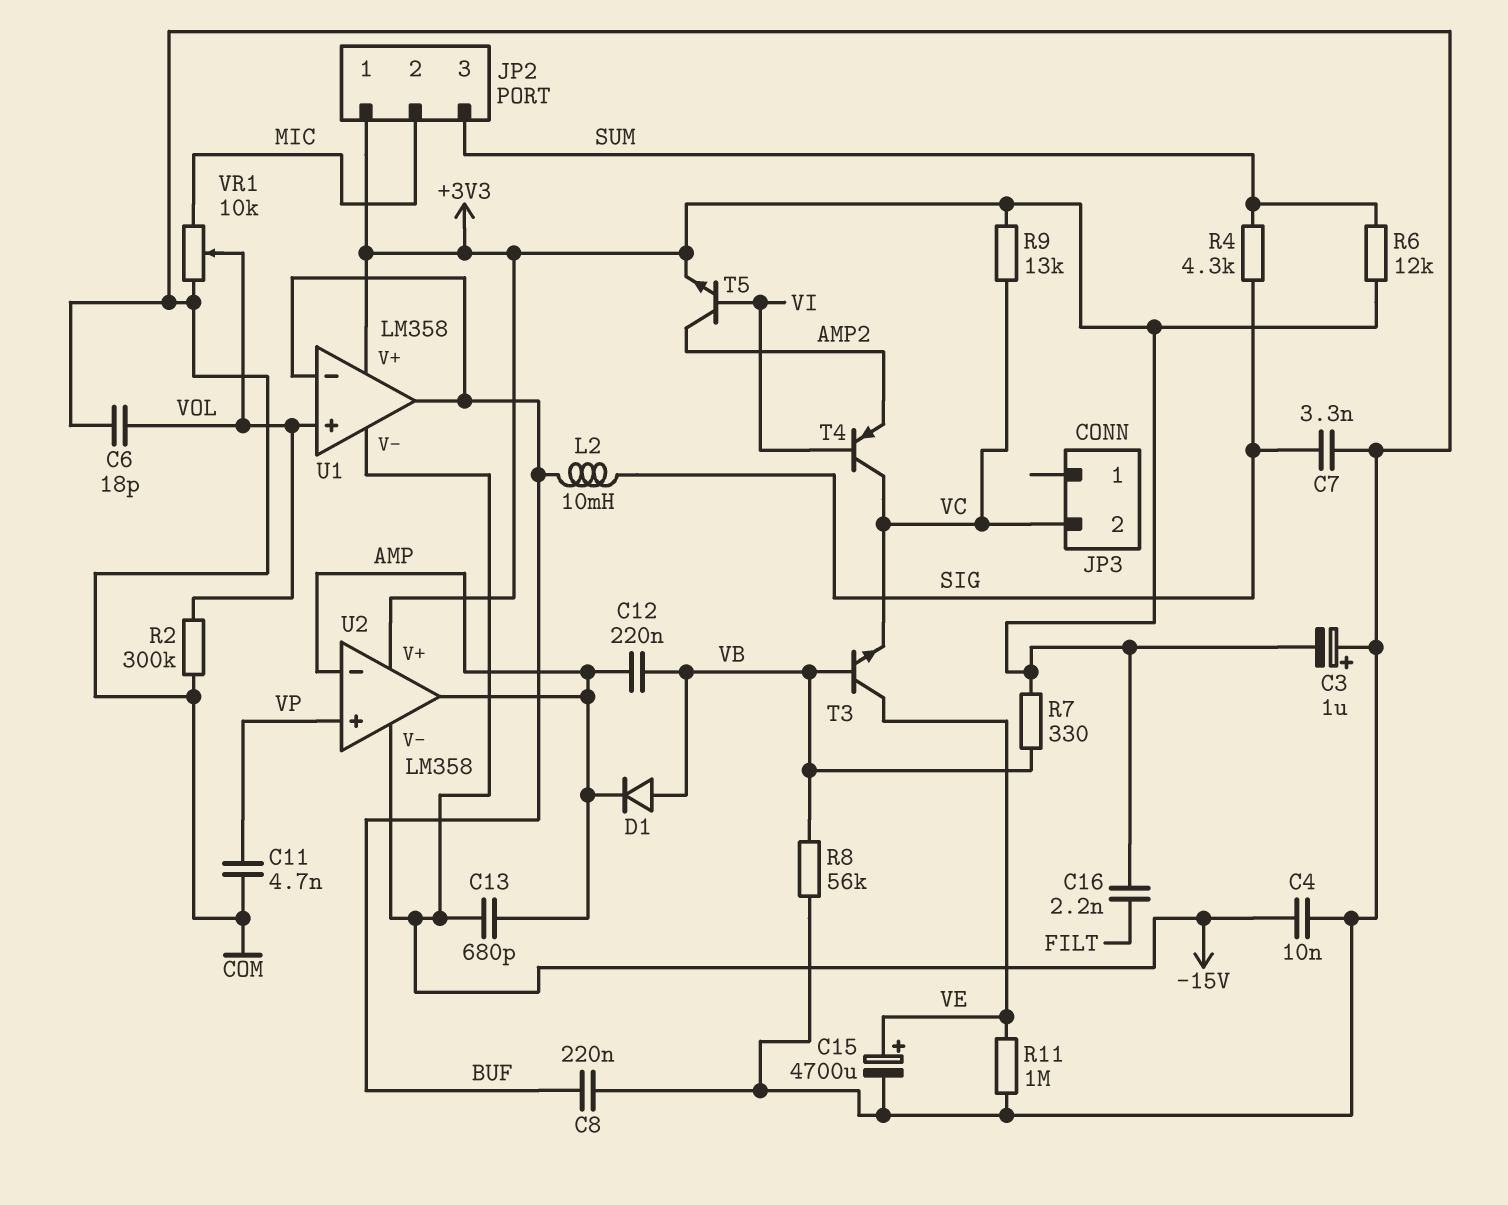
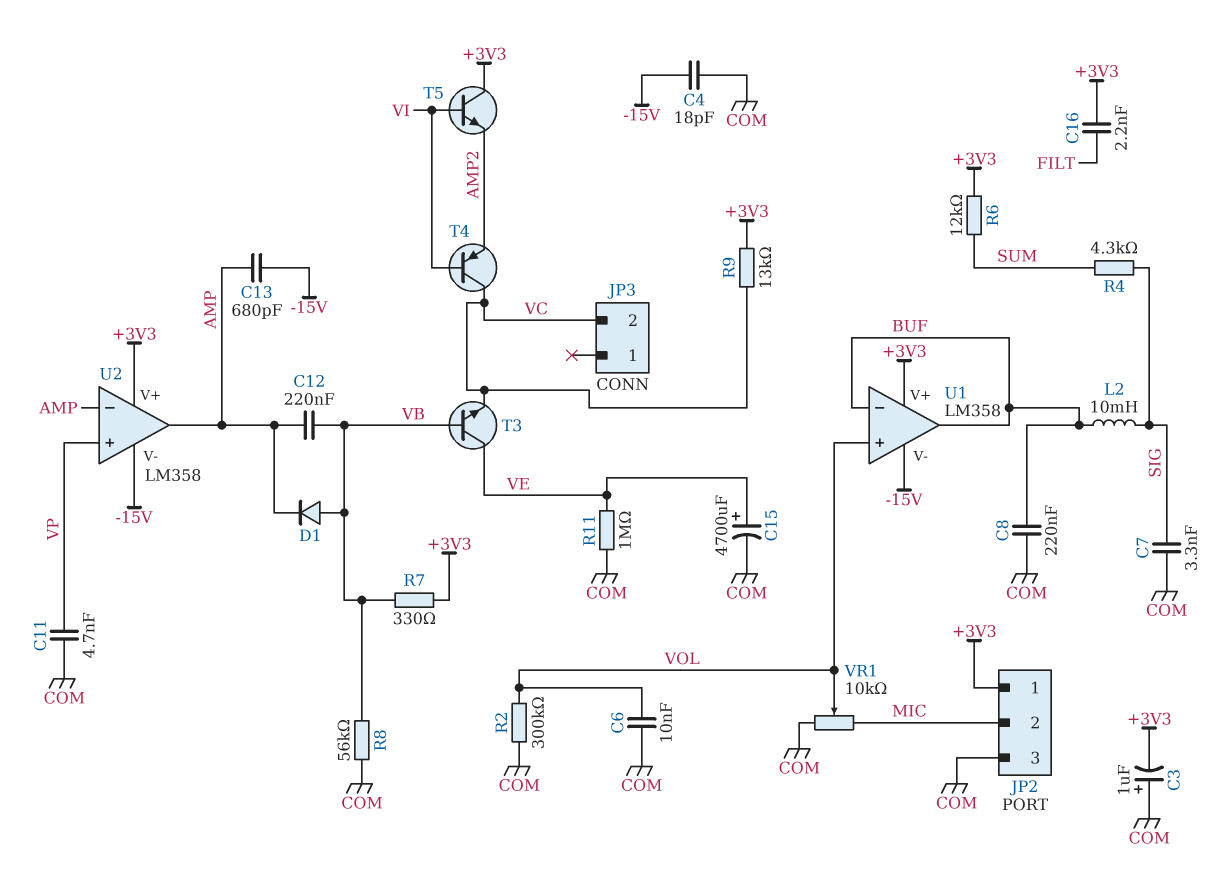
C4: 10nF (-15V, COM) -> 18pF (-15V, COM)
C6: 18pF (COM, VOL) -> 10nF (COM, VOL)
JP2 pin 3: SUM -> COM
T5: NPN (B VI, C AMP2, E +3V3) -> NPN (B VI, C +3V3, E AMP2)

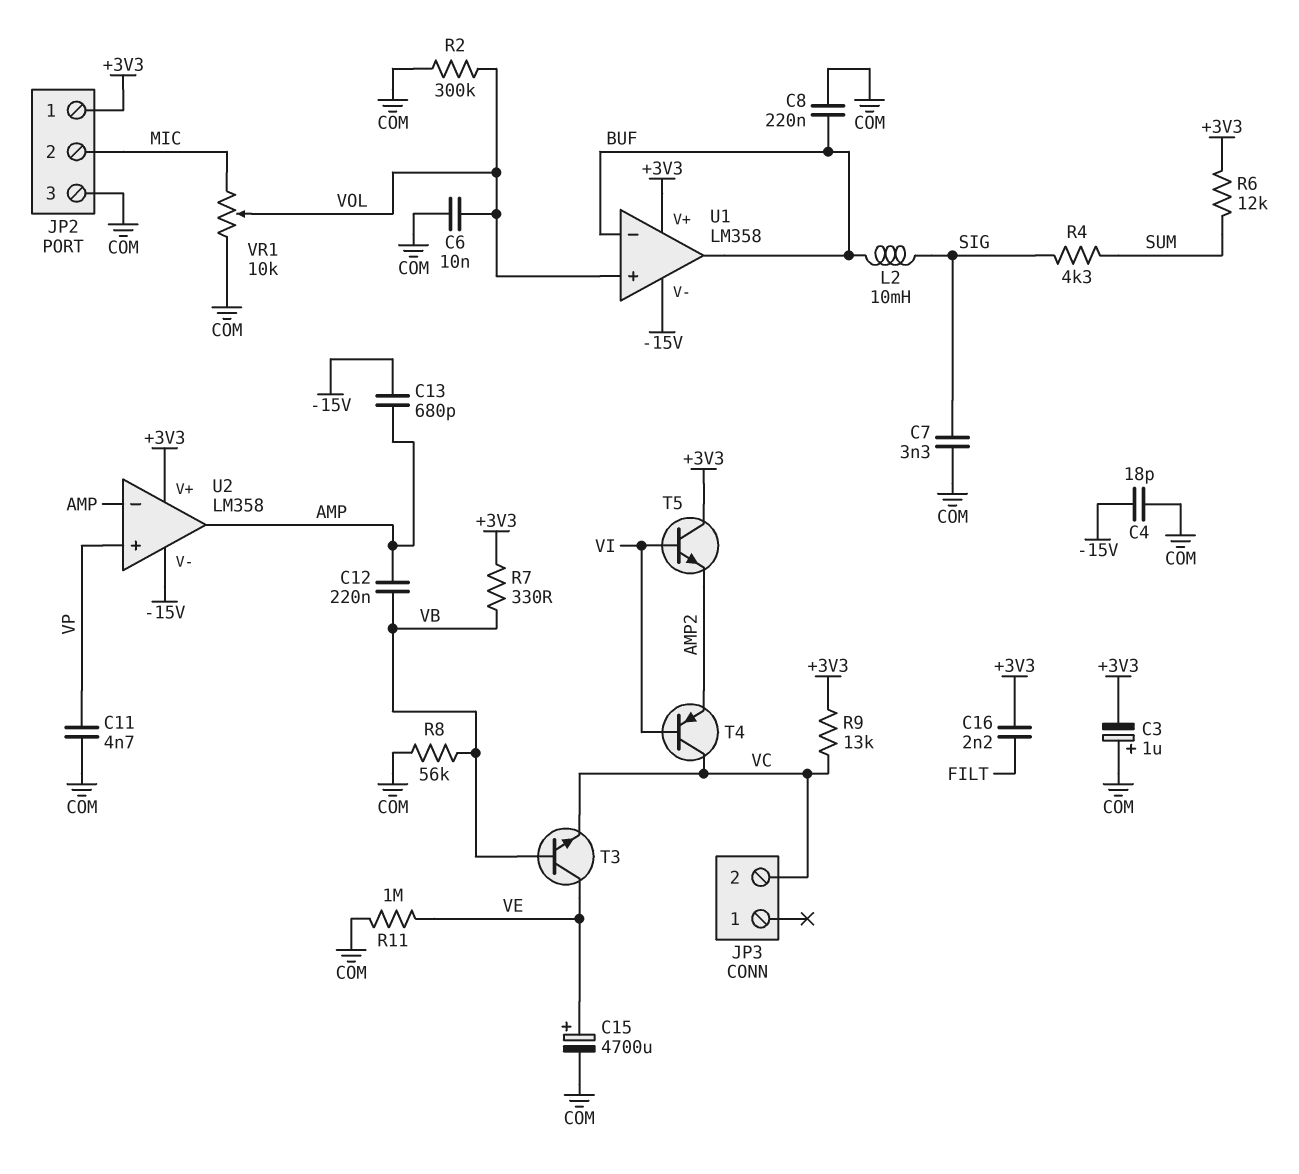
D1: diode (A VB, K AMP) -> none

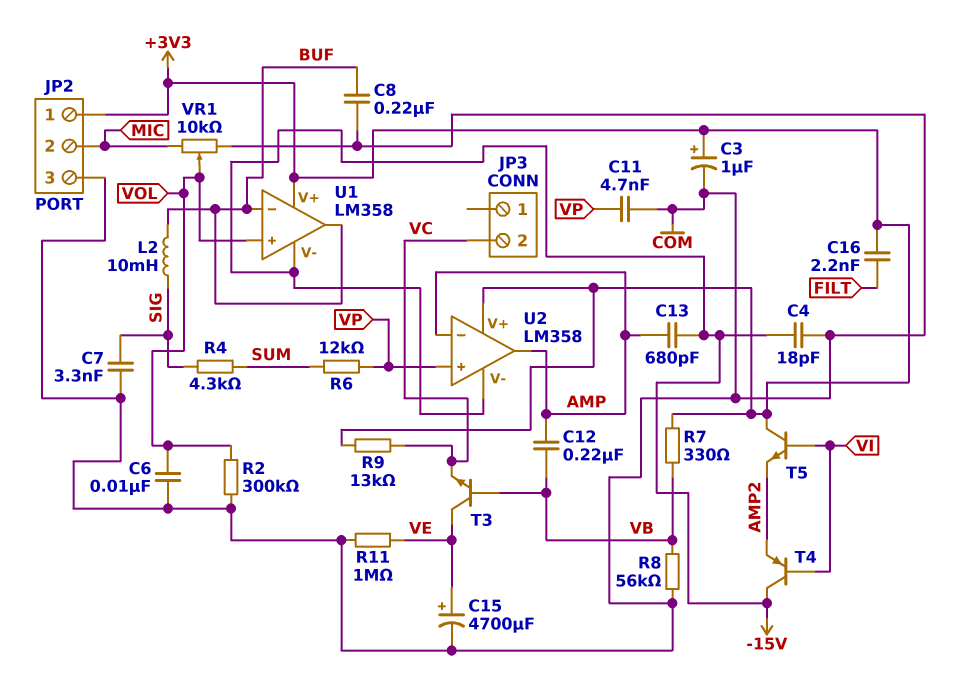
C3: 1uF (plus COM, minus +3V3) -> 1uF (plus +3V3, minus COM)
R6: 12k (+3V3, SUM) -> 12k (SUM, VP)
T4: PNP (B VI, C VC, E AMP2) -> PNP (B VI, C -15V, E AMP2)

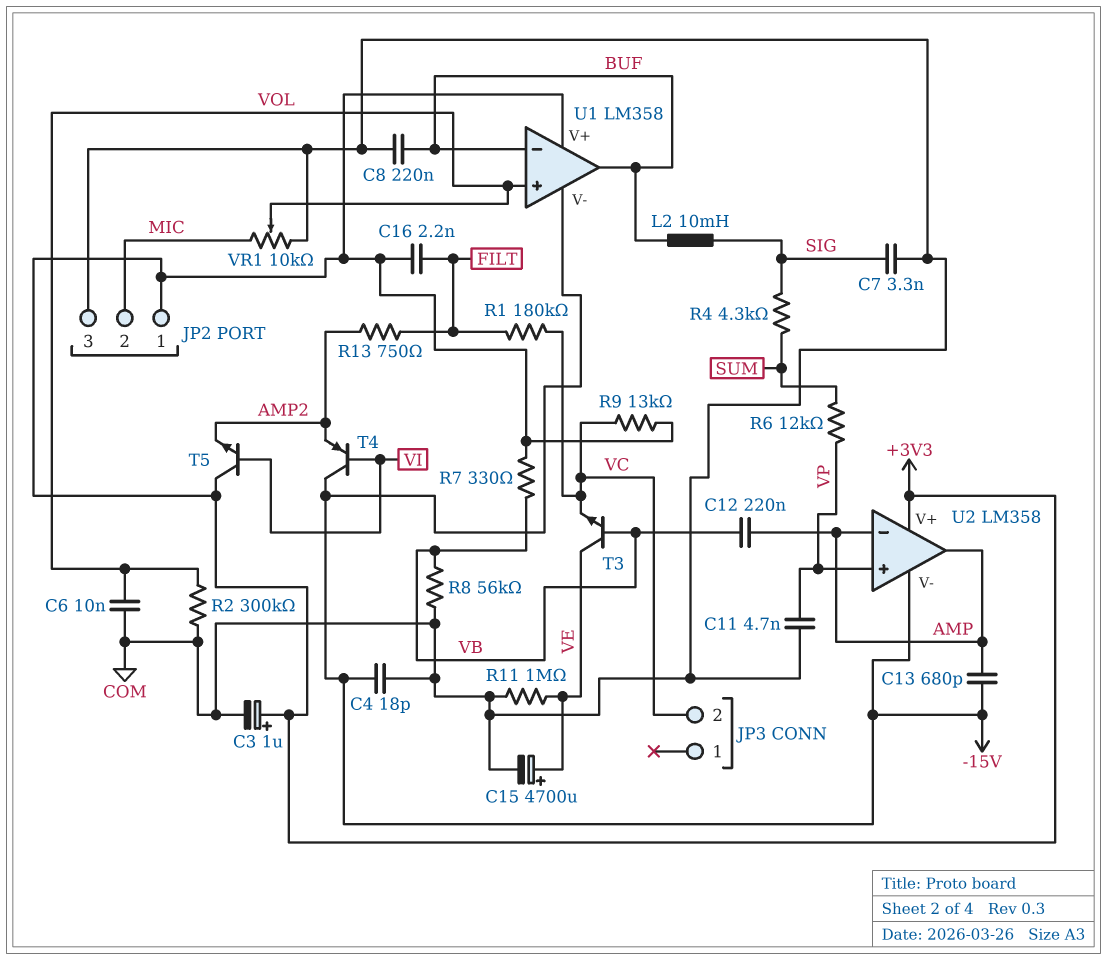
R1: none -> 180k (FILT, VC)
R13: none -> 750 (AMP2, FILT)

